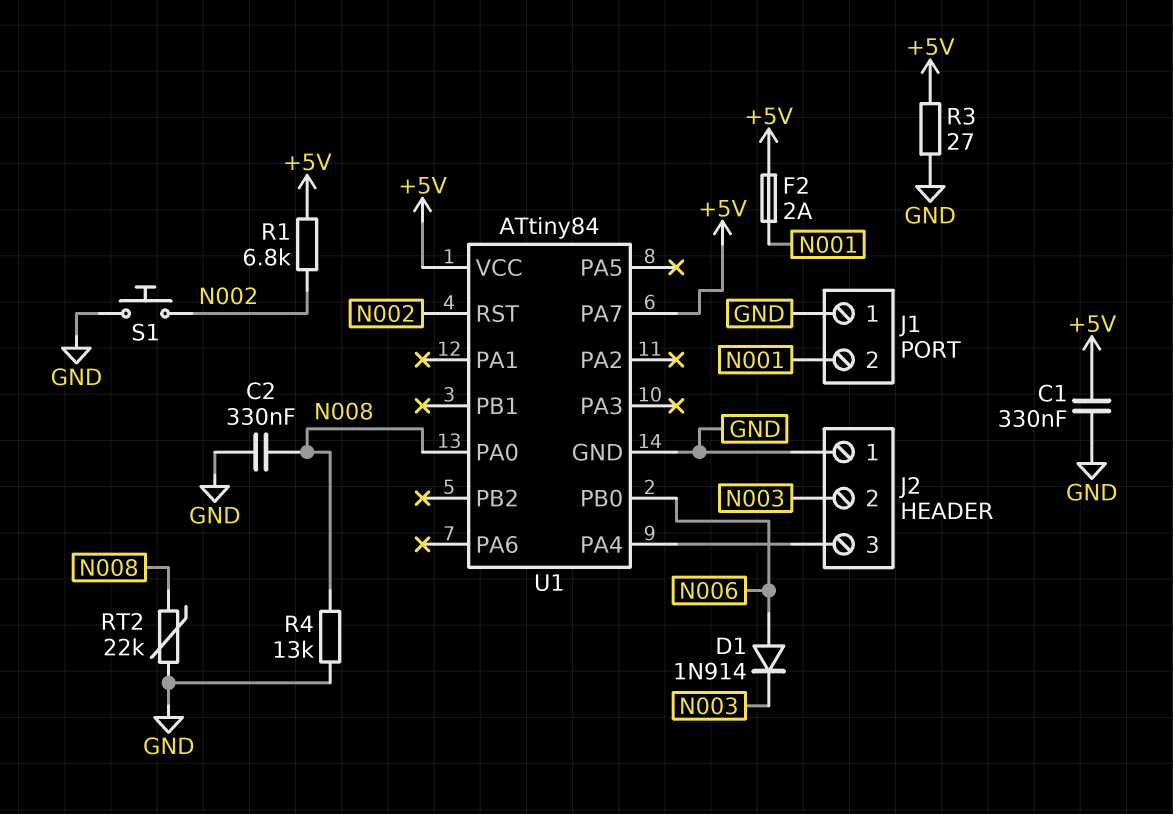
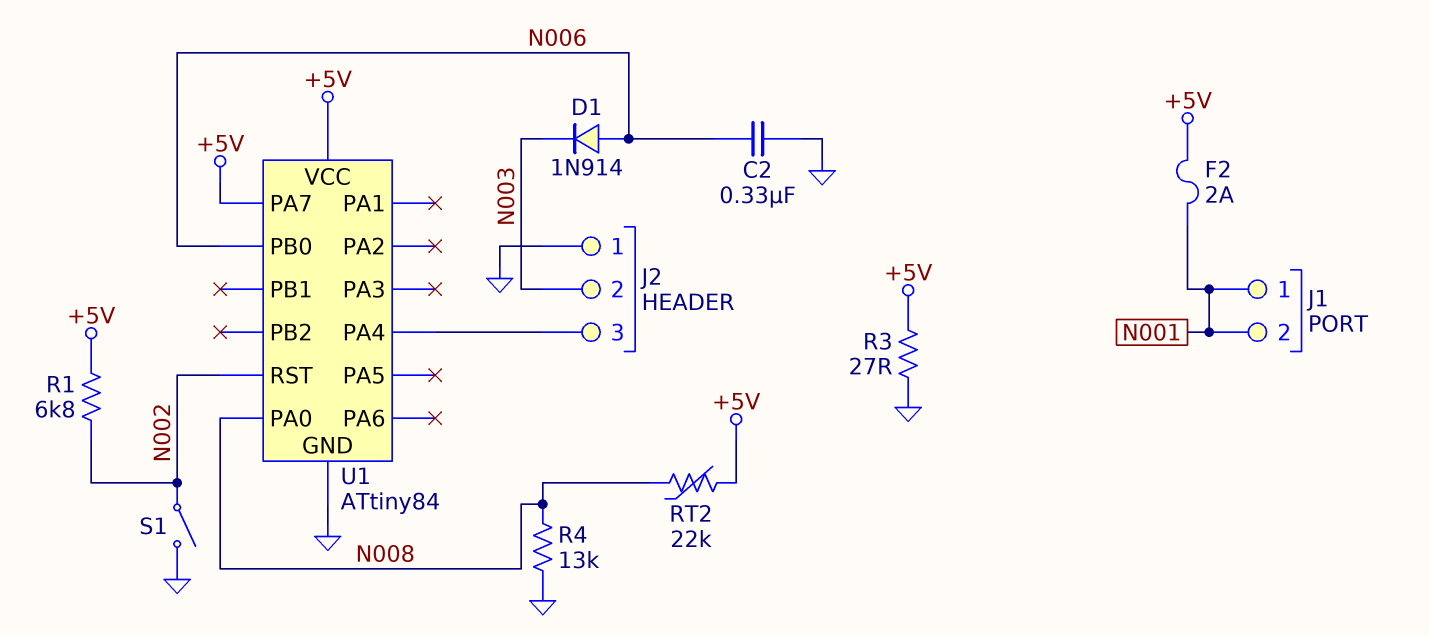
C1: 330nF (+5V, GND) -> none
C2: 330nF (GND, N008) -> 330nF (GND, N006)
J1 pin 1: GND -> N001
RT2: 22k (GND, N008) -> 22k (+5V, N008)
S1: button (GND, N002) -> switch (GND, N002)

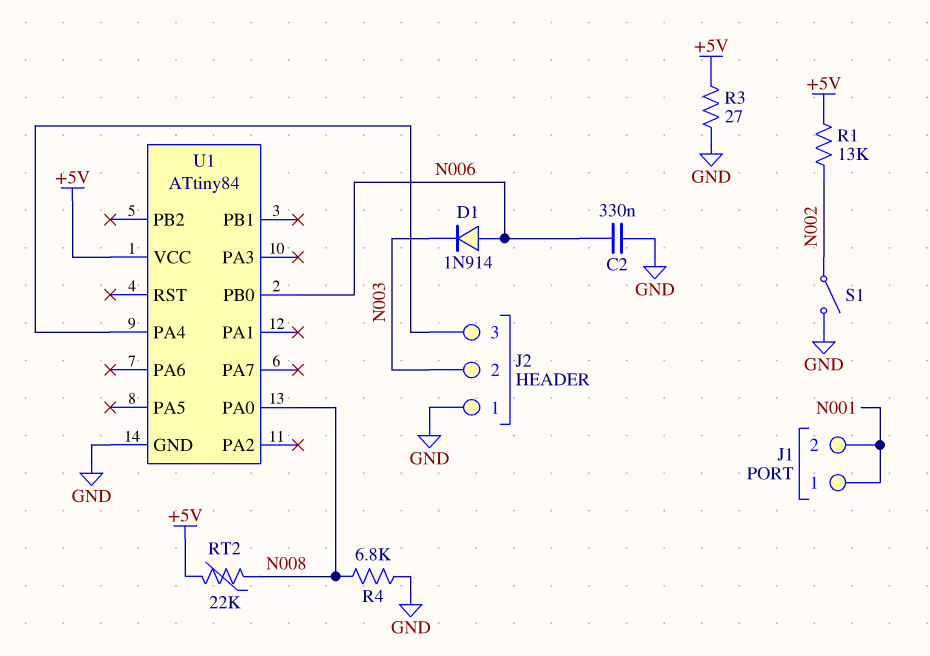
F2: 2A (+5V, N001) -> none
R1: 6.8k (+5V, N002) -> 13k (+5V, N002)
R4: 13k (GND, N008) -> 6.8k (GND, N008)
U1 pin PA7: +5V -> none
U1 pin RST: N002 -> none

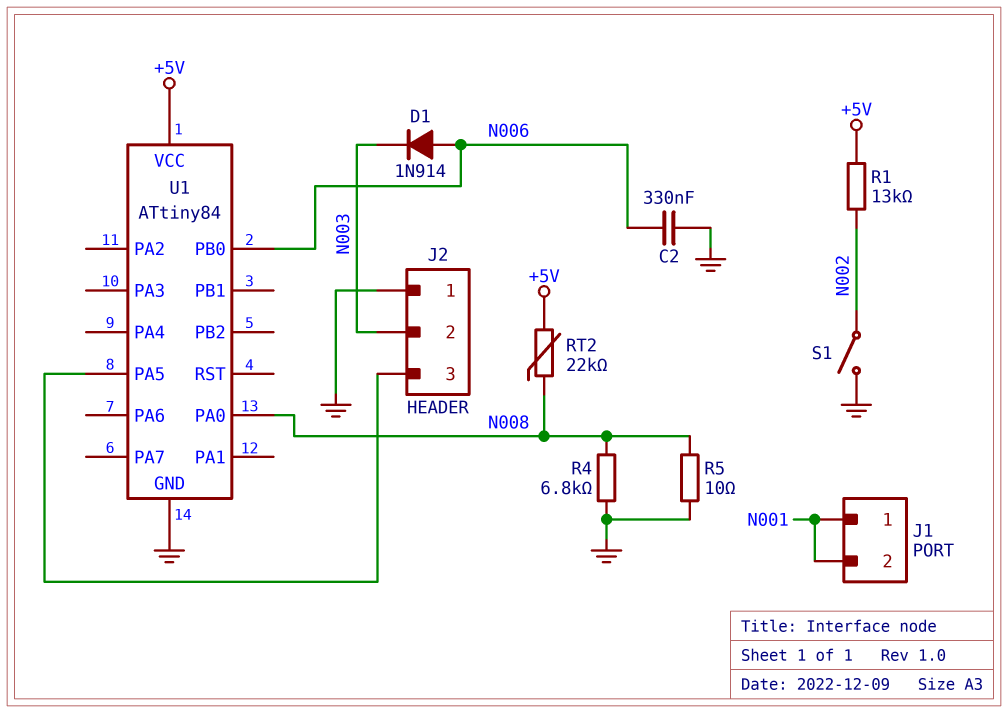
R3: 27 (+5V, GND) -> none
R5: none -> 10 (GND, N008)
U1 pin PA4: J2/3 -> none
U1 pin PA5: none -> J2/3

